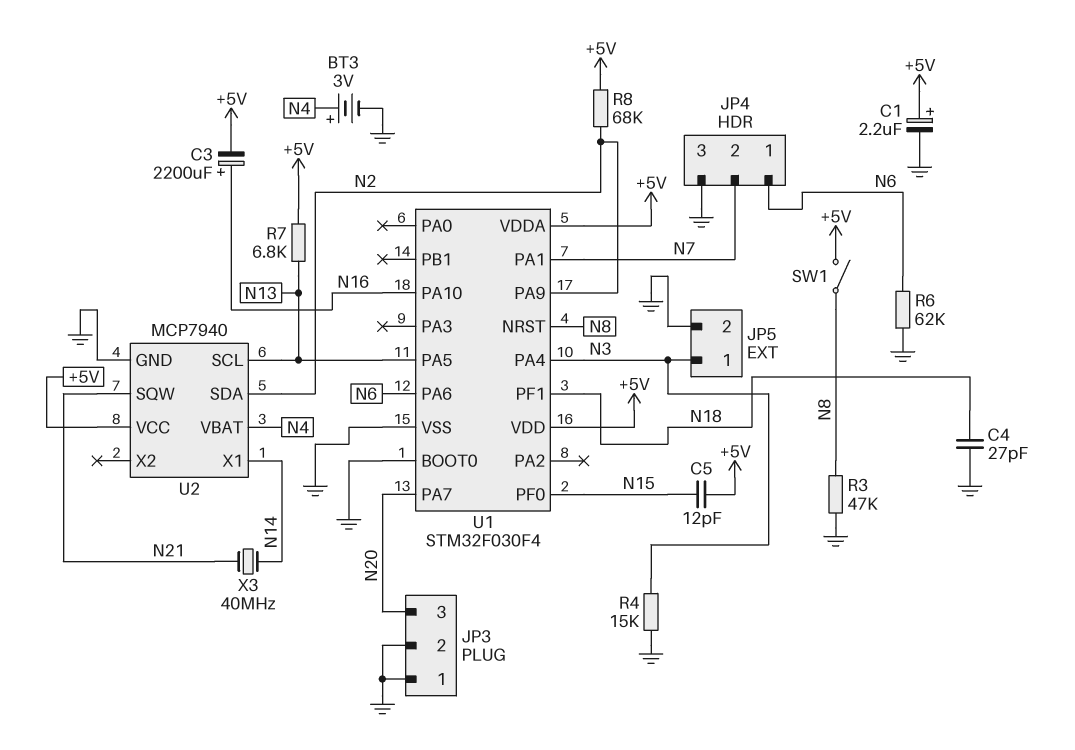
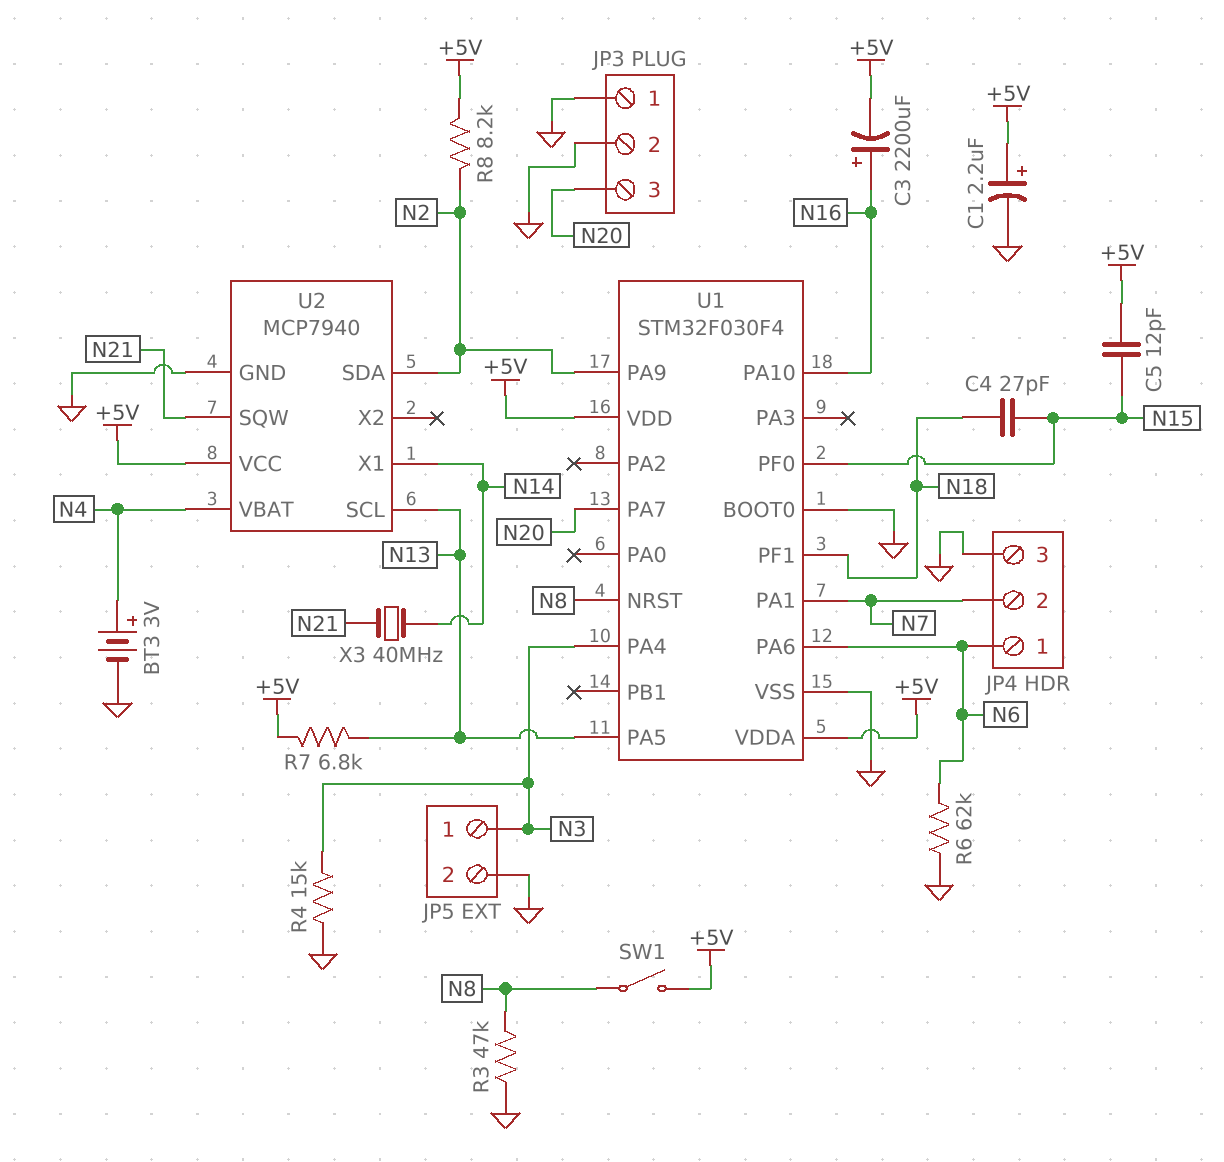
C4: 27pF (GND, N18) -> 27pF (N15, N18)
R8: 68k (+5V, N2) -> 8.2k (+5V, N2)

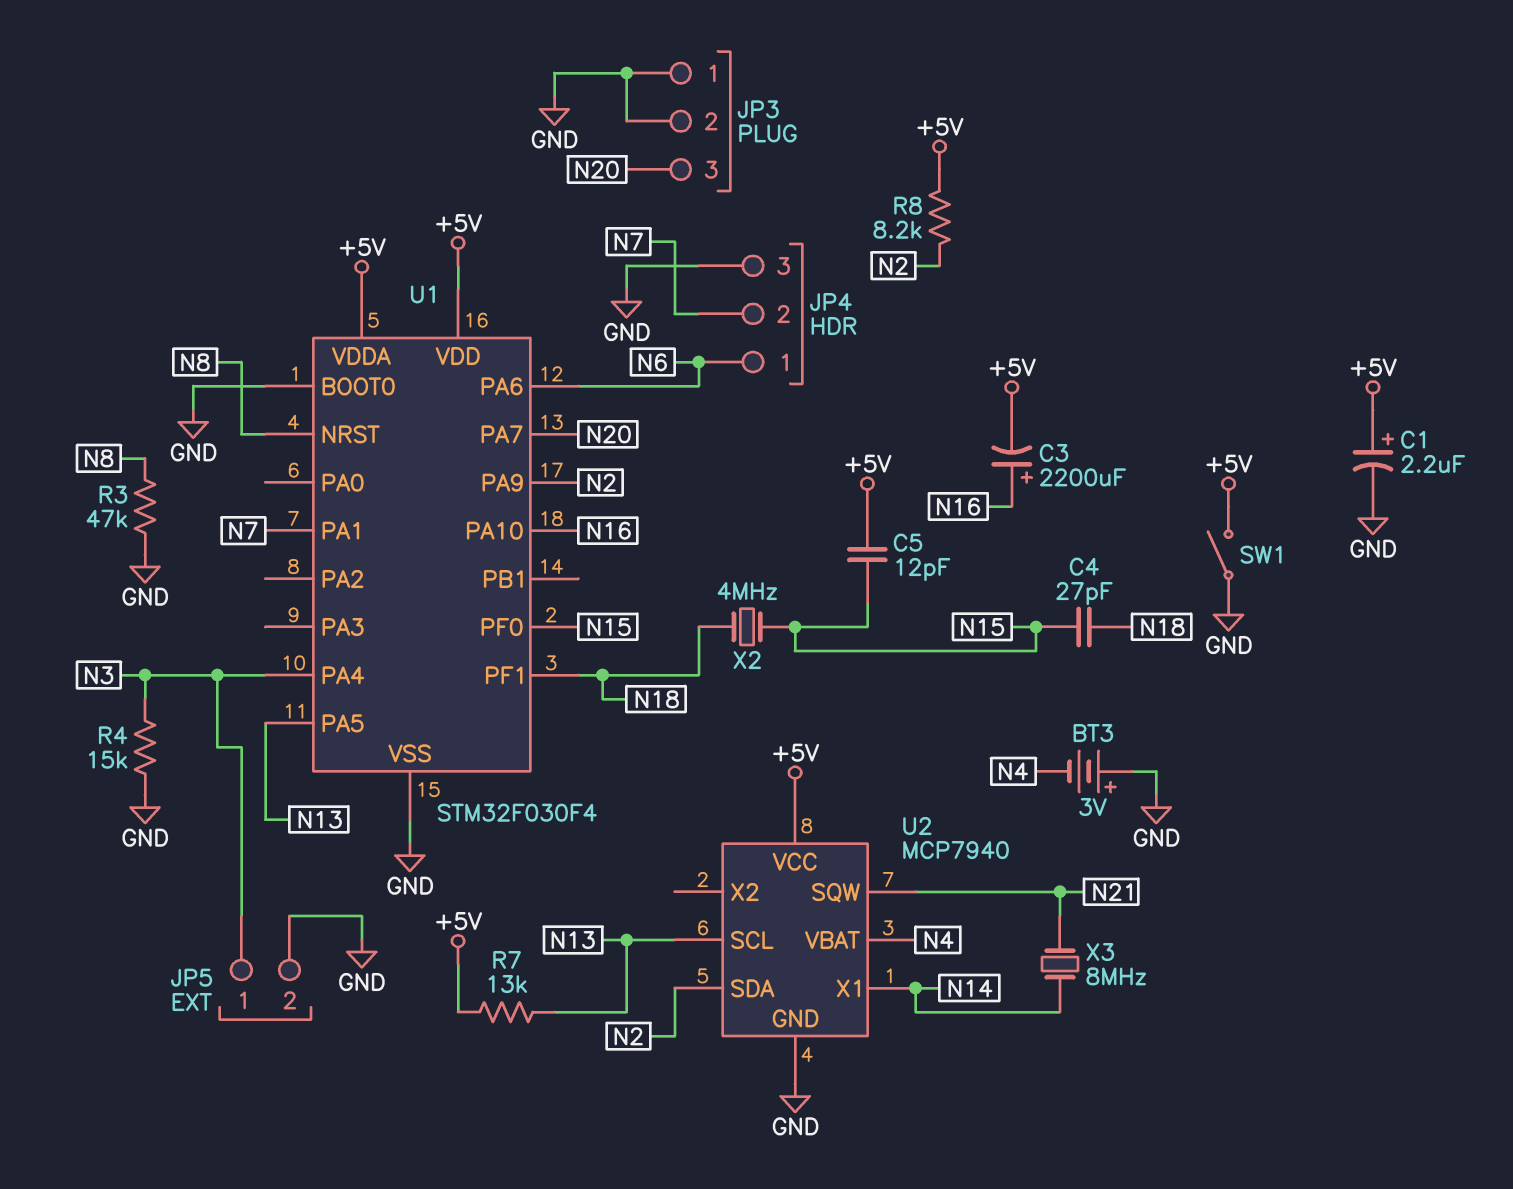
BT3: 3V (plus N4, minus GND) -> 3V (plus GND, minus N4)
R6: 62k (GND, N6) -> none
R7: 6.8k (+5V, N13) -> 13k (+5V, N13)
SW1: switch (+5V, N8) -> switch (+5V, GND)
X2: none -> 4MHz (N15, N18)
X3: 40MHz (N14, N21) -> 8MHz (N14, N21)

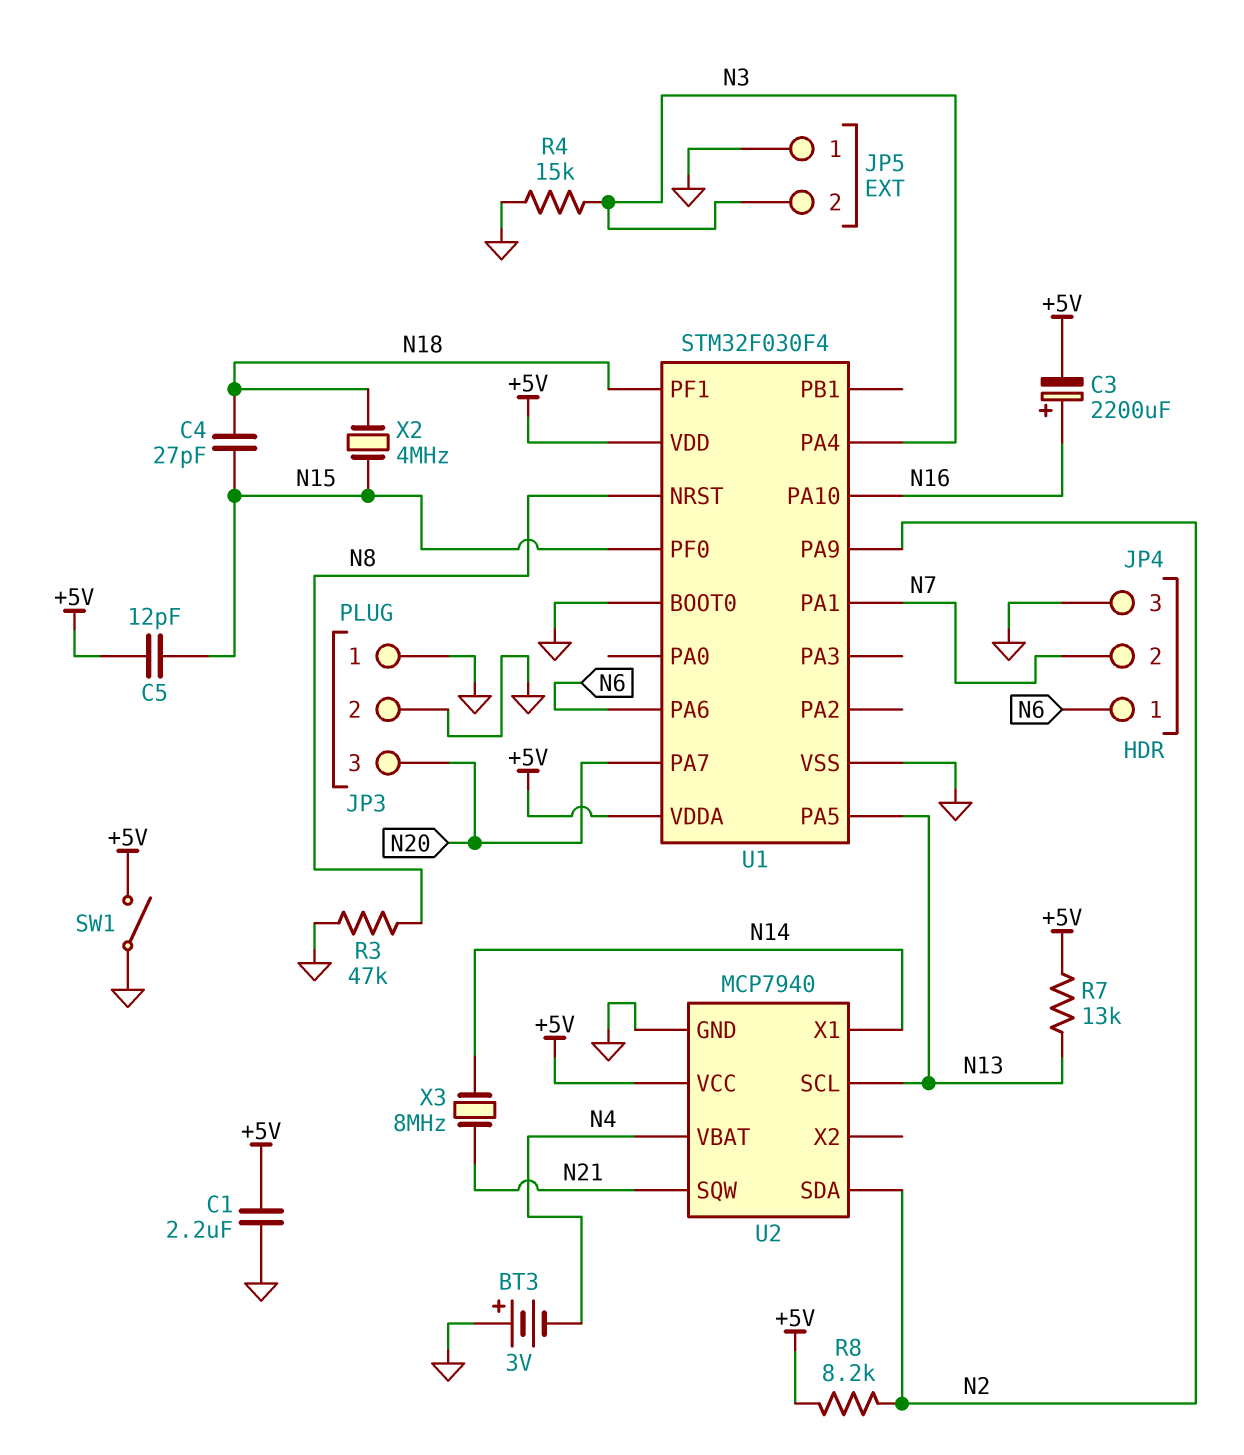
C1: 2.2uF (plus +5V, minus GND) -> 2.2uF (+5V, GND)
JP5 pin 1: N3 -> GND
JP5 pin 2: GND -> N3

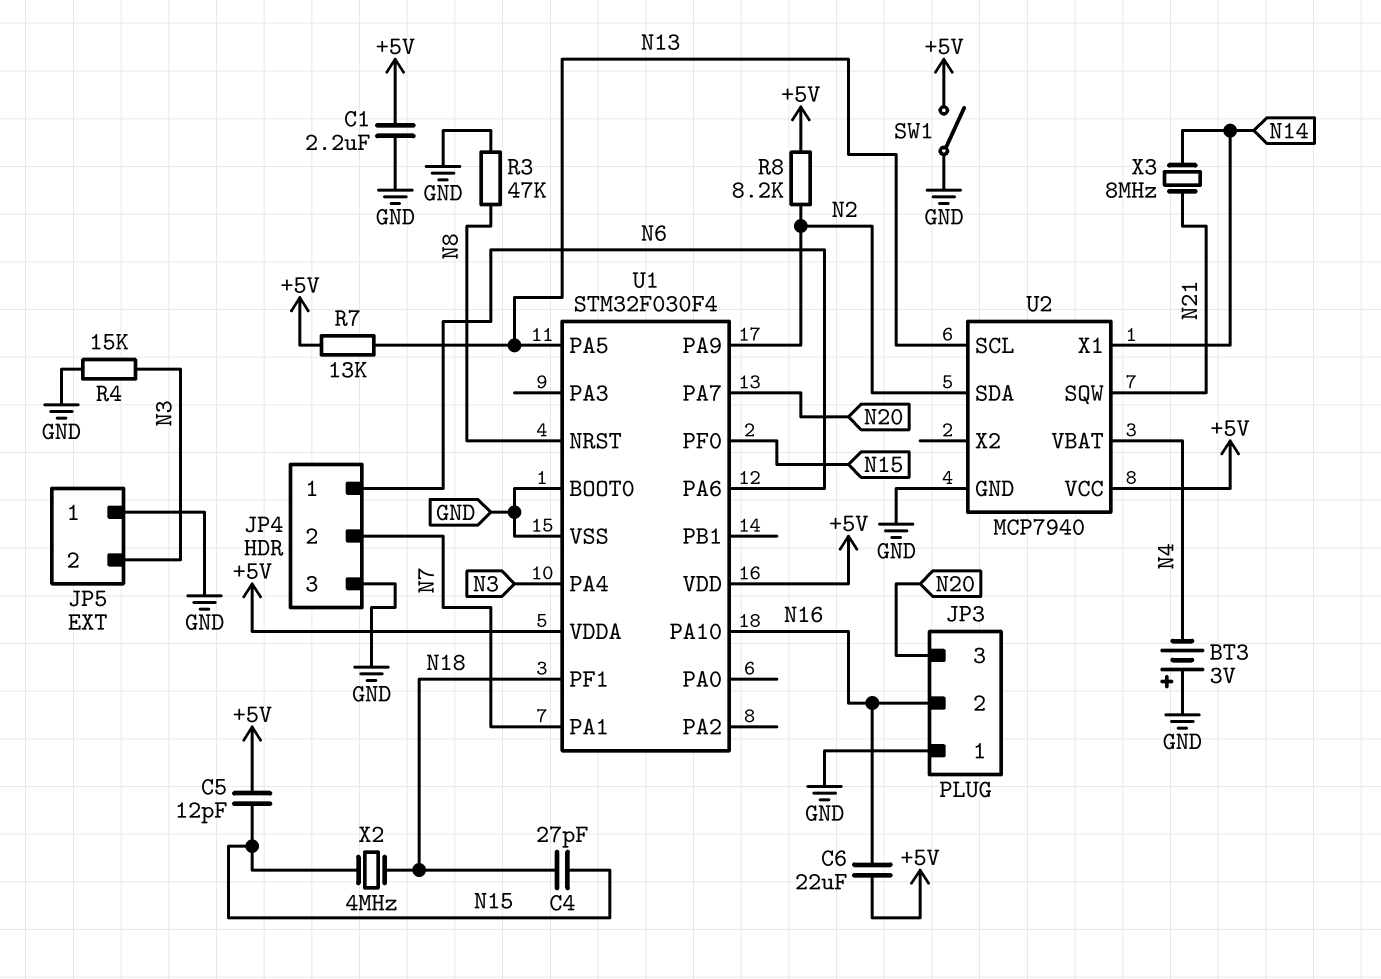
C3: 2200uF (plus N16, minus +5V) -> none
C6: none -> 22uF (+5V, N16)
JP3 pin 2: GND -> N16

